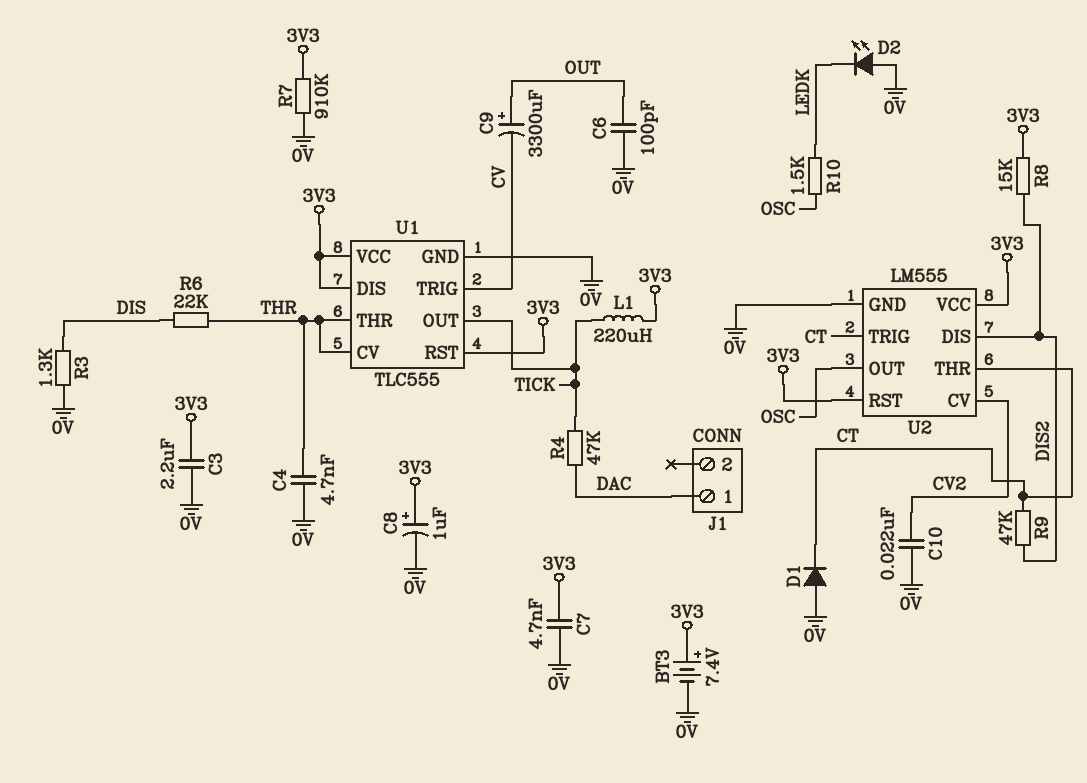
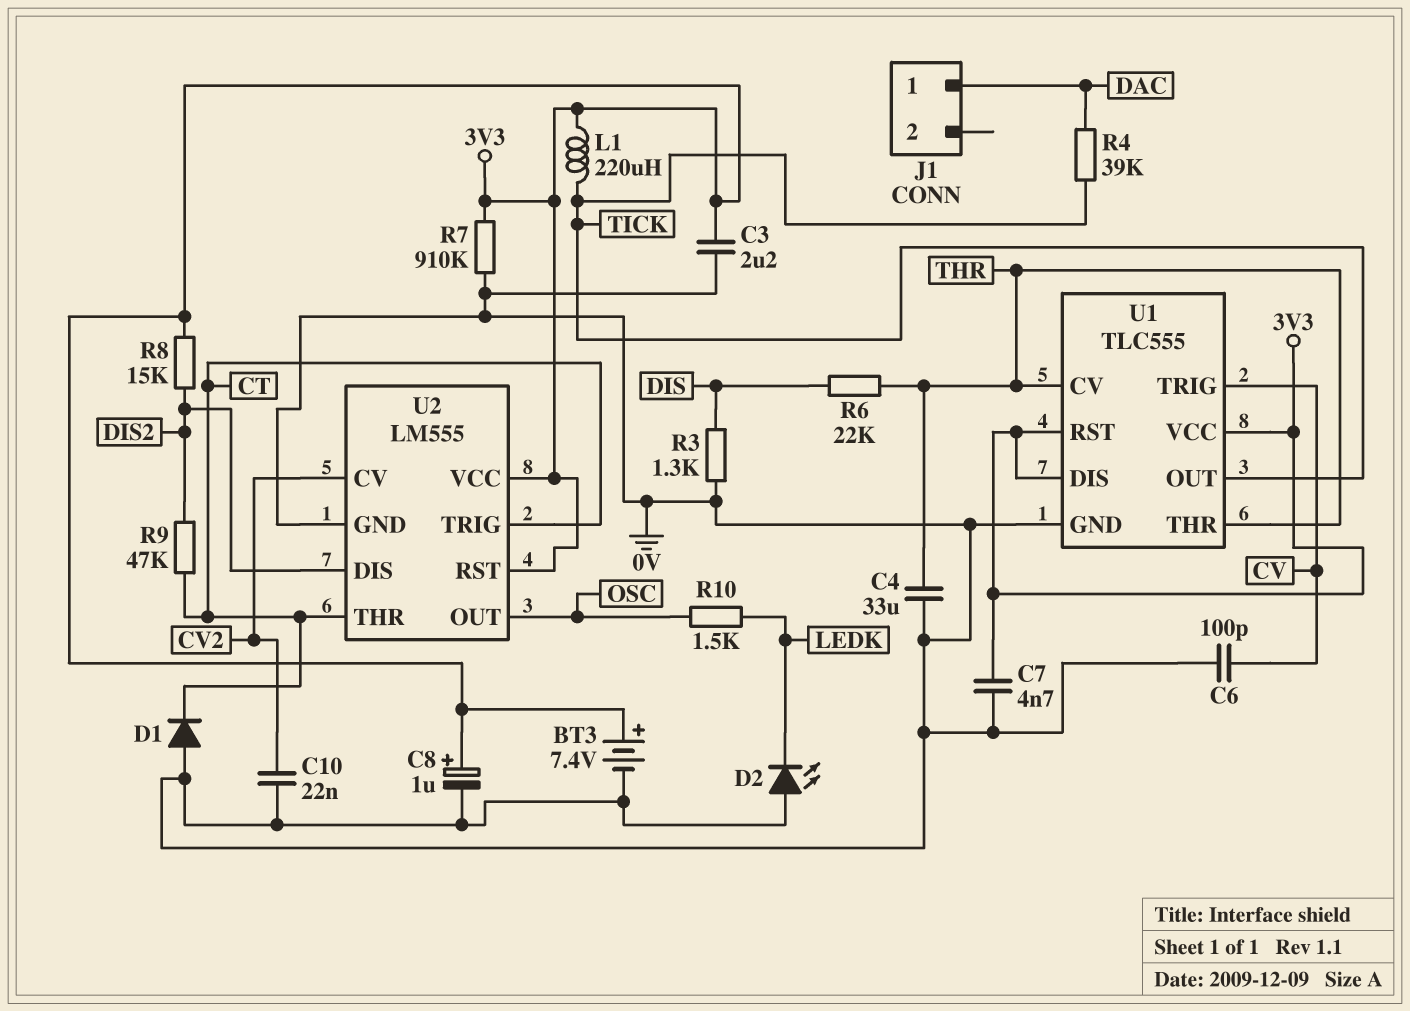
C4: 4.7nF (0V, THR) -> 33uF (0V, THR)
C6: 100pF (0V, OUT) -> 100pF (0V, CV)
C9: 3300uF (plus OUT, minus CV) -> none
R4: 47k (DAC, TICK) -> 39k (DAC, TICK)

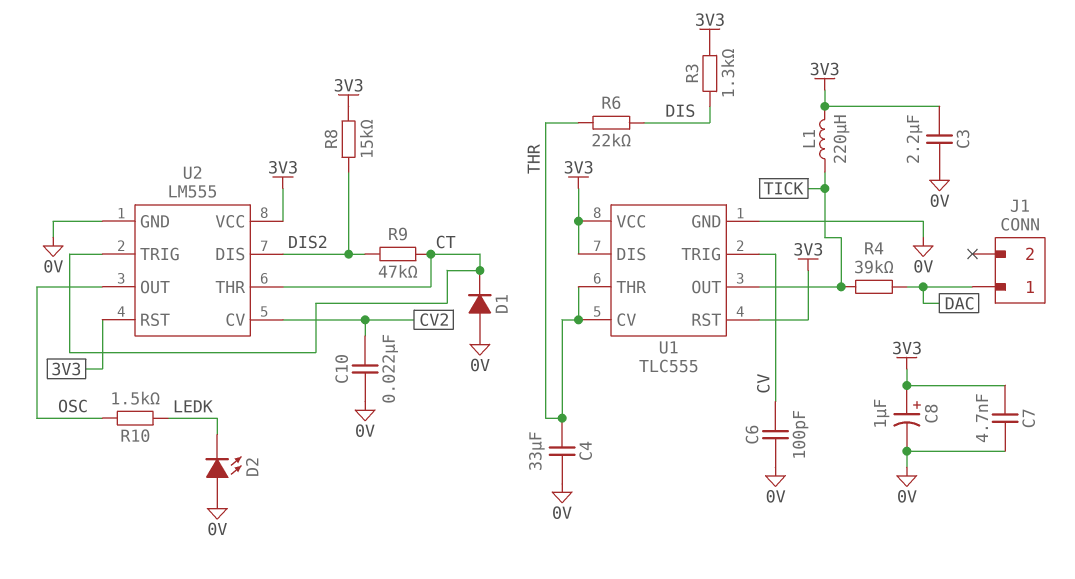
BT3: 7.4V (plus 3V3, minus 0V) -> none
R3: 1.3k (0V, DIS) -> 1.3k (3V3, DIS)
R7: 910k (0V, 3V3) -> none

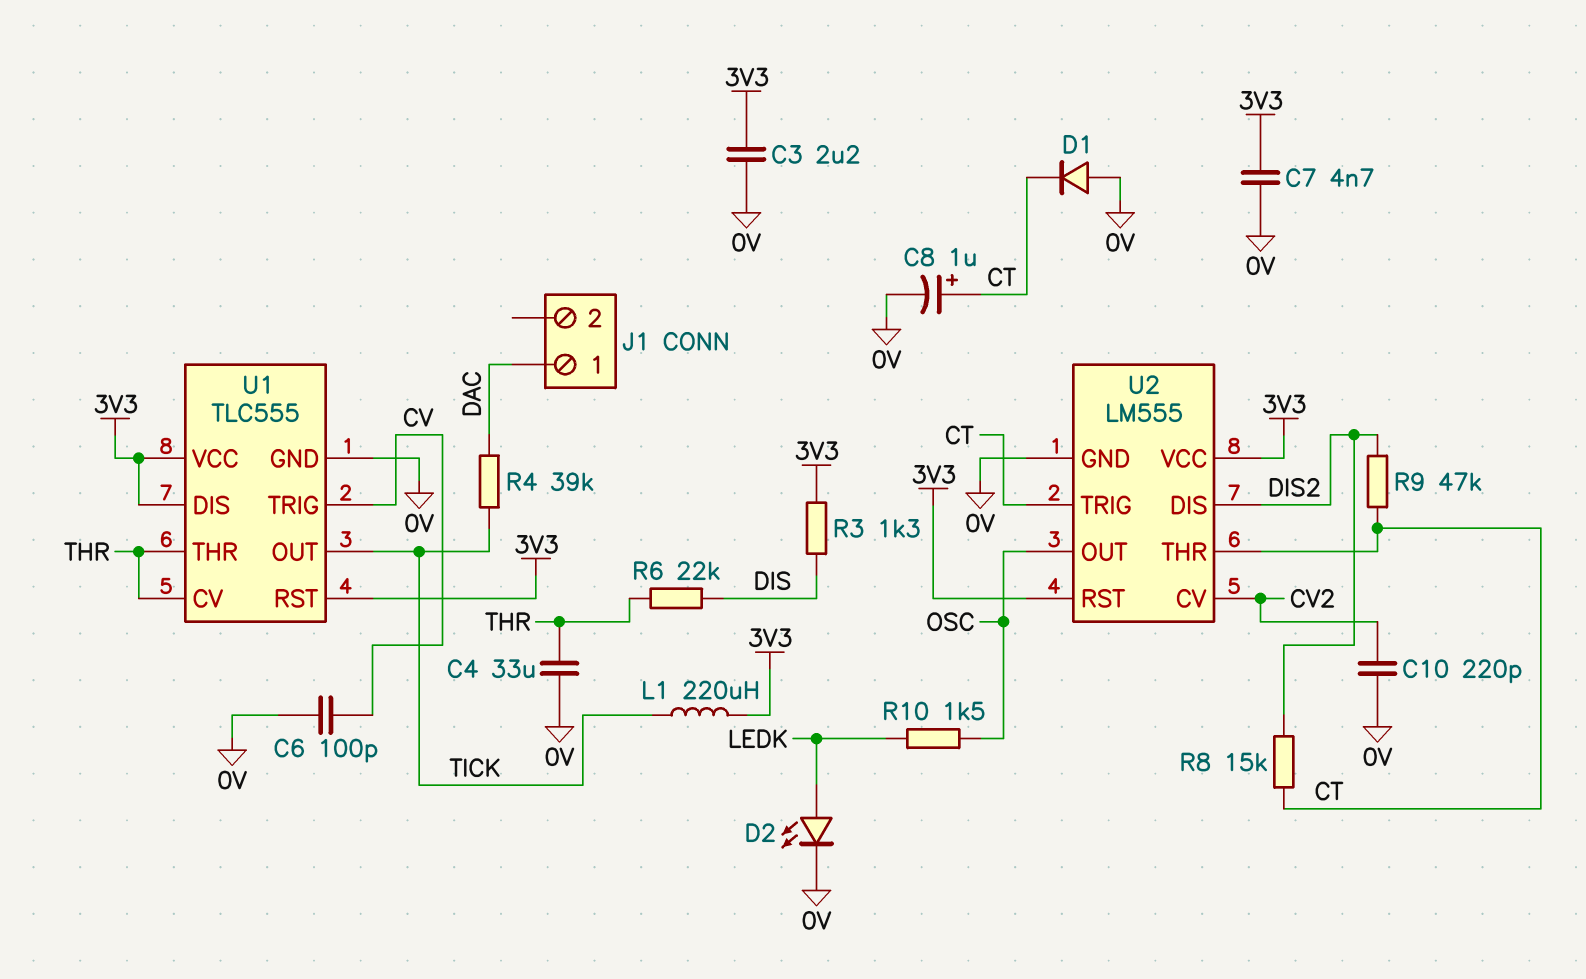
C8: 1uF (plus 3V3, minus 0V) -> 1uF (plus CT, minus 0V)
C10: 22nF (0V, CV2) -> 220pF (0V, CV2)
D2: LED (A 0V, K LEDK) -> LED (A LEDK, K 0V)
R8: 15k (3V3, DIS2) -> 15k (CT, DIS2)

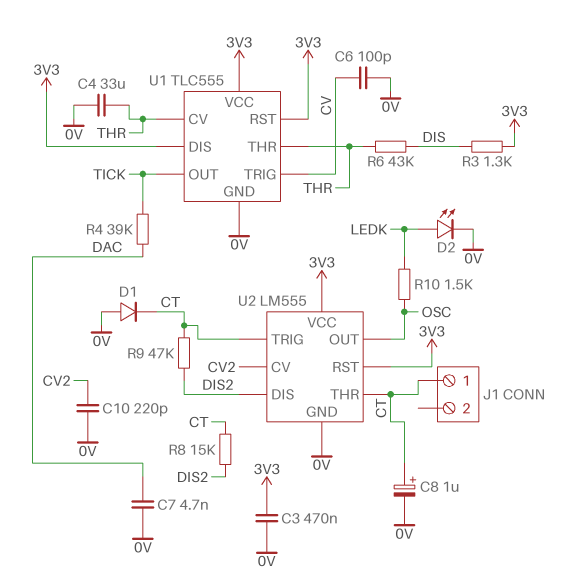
C3: 2.2uF (0V, 3V3) -> 470nF (0V, 3V3)
C7: 4.7nF (0V, 3V3) -> 4.7nF (0V, DAC)
J1 pin 1: DAC -> CT
L1: 220uH (3V3, TICK) -> none
R6: 22k (DIS, THR) -> 43k (DIS, THR)

